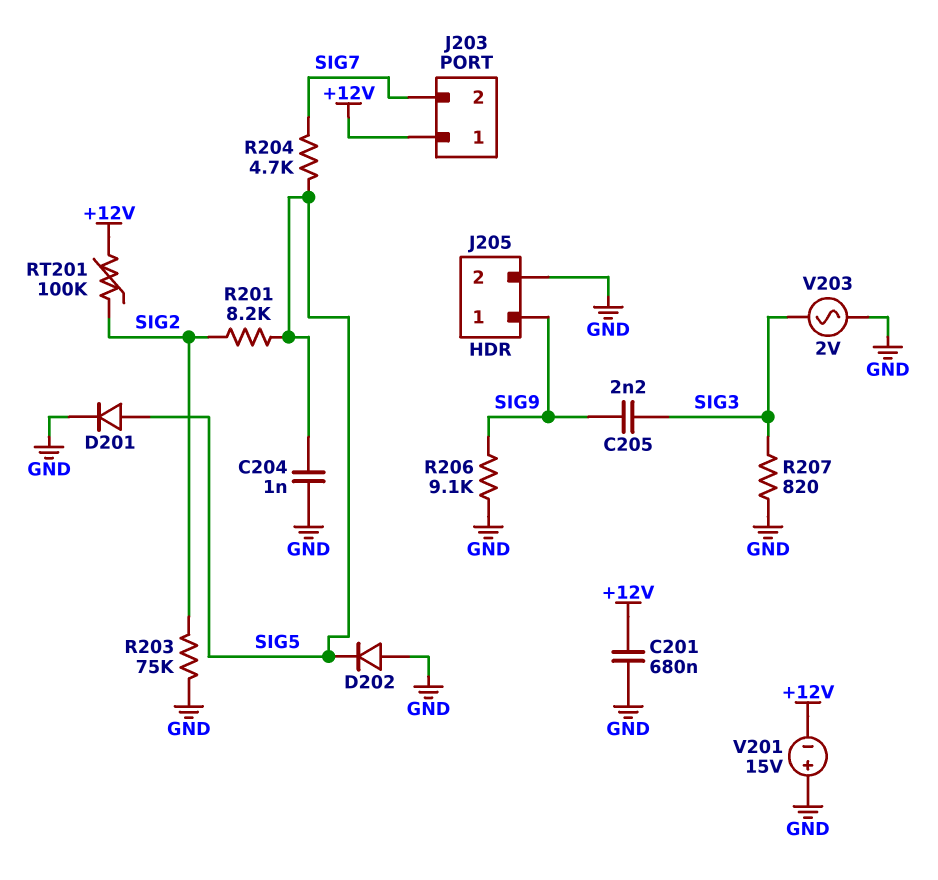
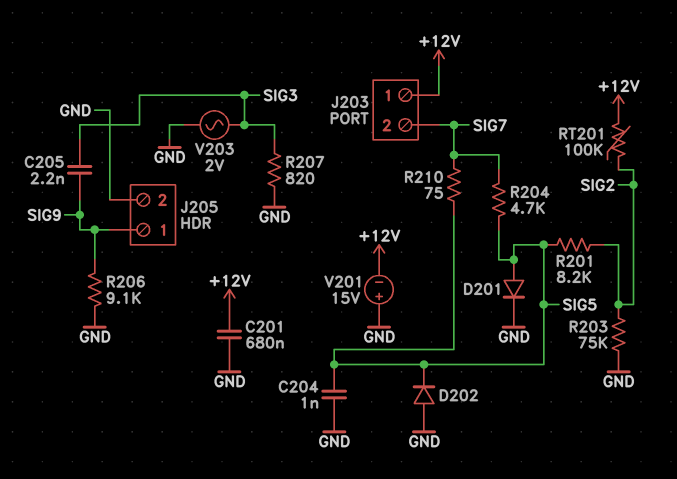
R210: none -> 75 (SIG5, SIG7)

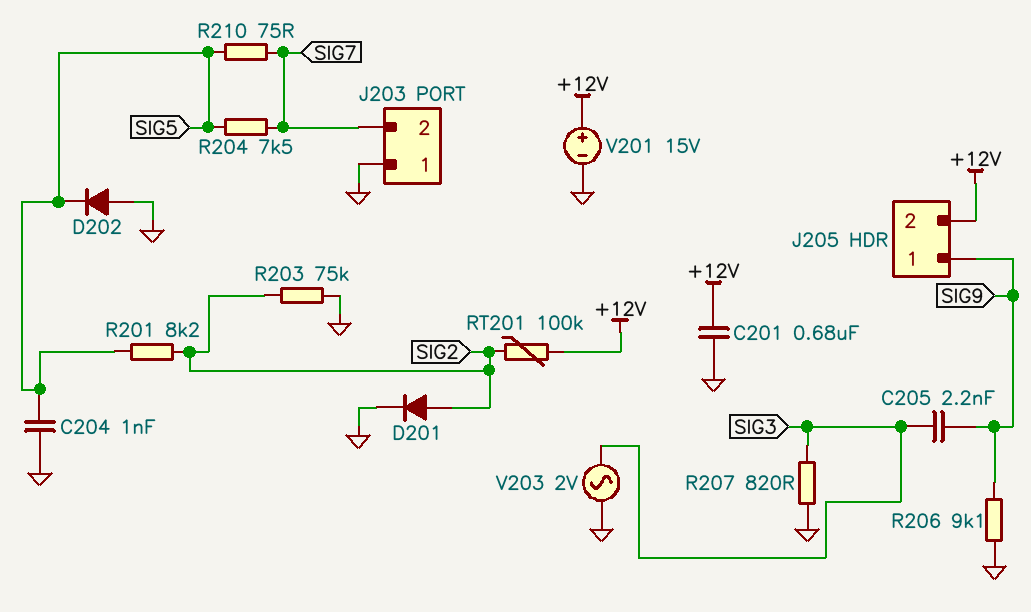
D201: diode (A SIG5, K GND) -> diode (A SIG2, K GND)
J203 pin 1: +12V -> GND
J205 pin 2: GND -> +12V
R204: 4.7k (SIG5, SIG7) -> 7.5k (SIG5, SIG7)
V201: 15V (plus GND, minus +12V) -> 15V (plus +12V, minus GND)

